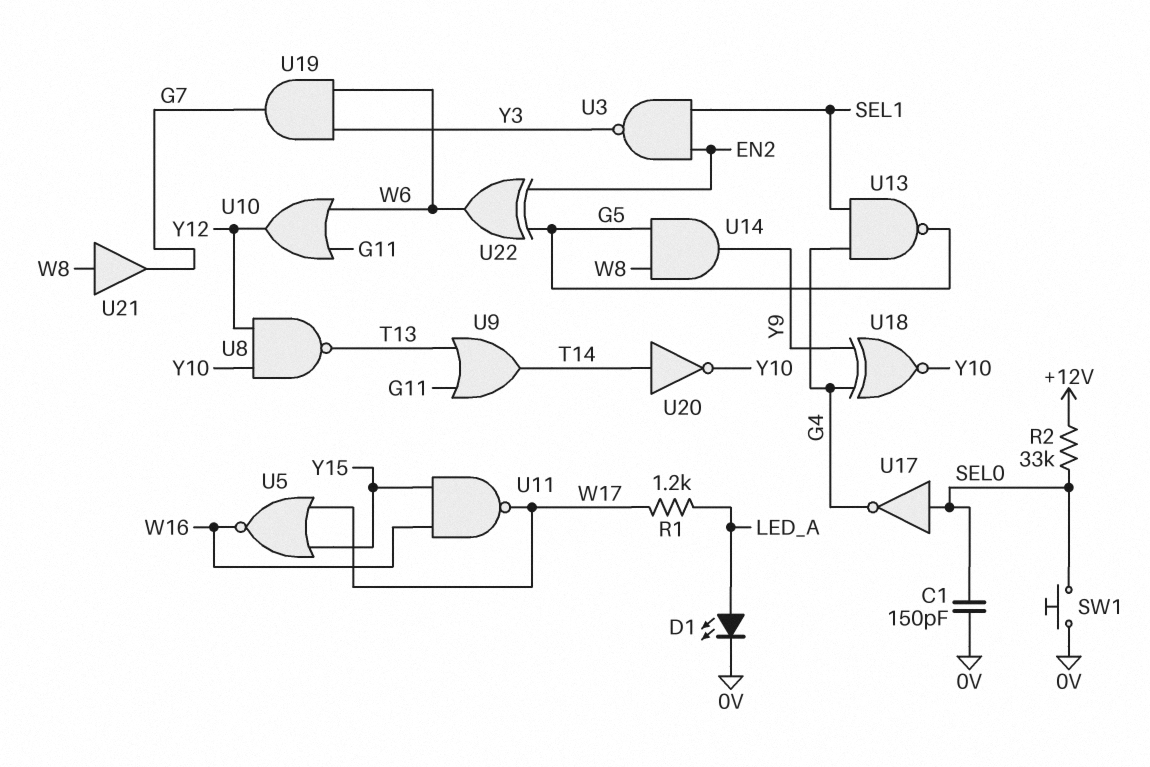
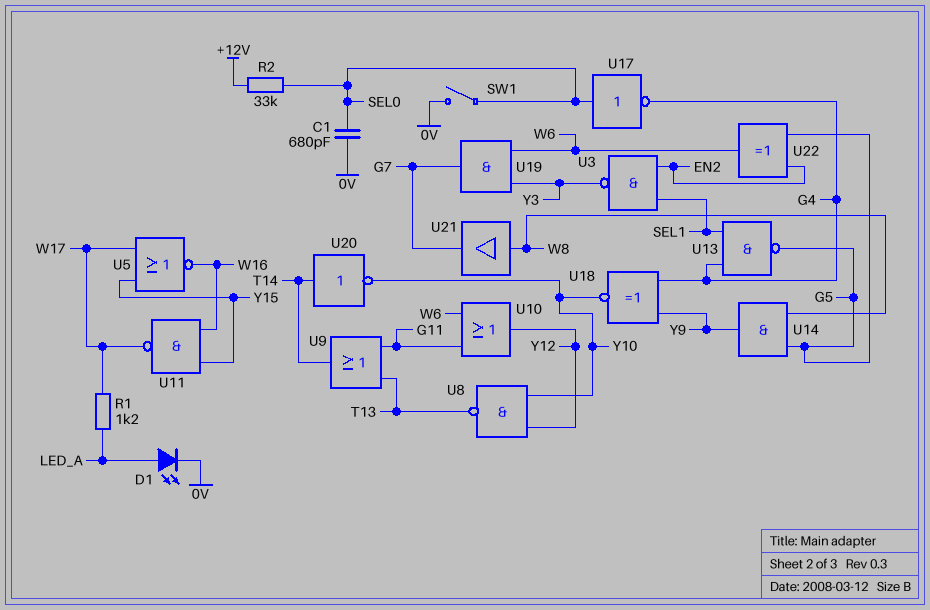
C1: 150pF (0V, SEL0) -> 680pF (0V, SEL0)
SW1: button (0V, SEL0) -> switch (0V, SEL0)

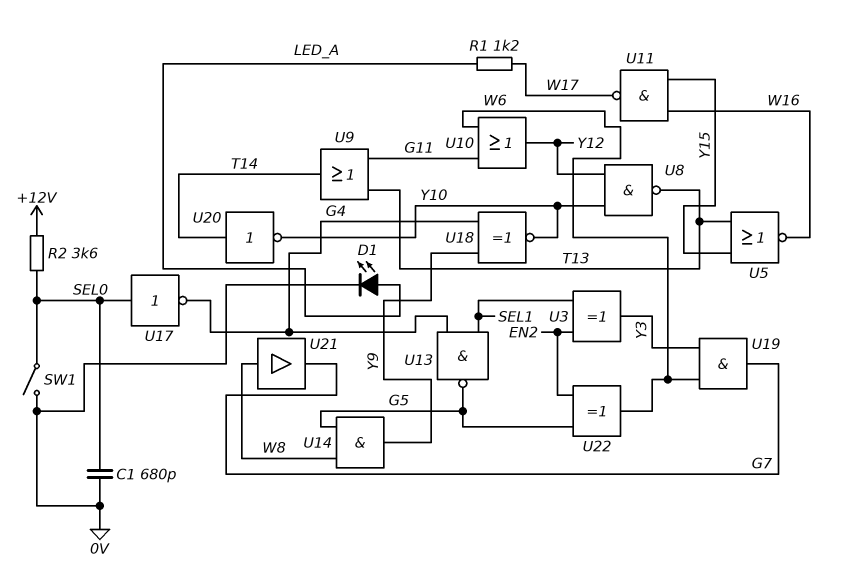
R2: 33k (+12V, SEL0) -> 3.6k (+12V, SEL0)
U3: NAND (in EN2, in SEL1, out Y3) -> XOR (in EN2, in SEL1, out Y3)
U5: NOR (in W17, in Y15, out W16) -> NOR (in T13, in Y15, out W16)

